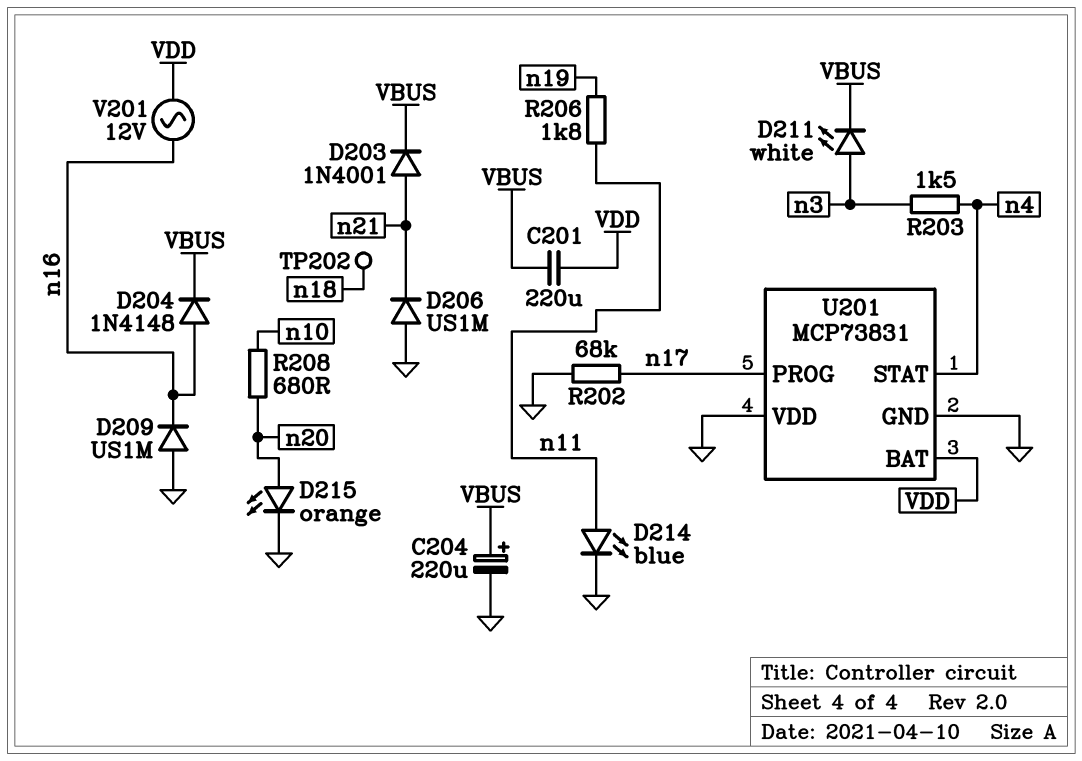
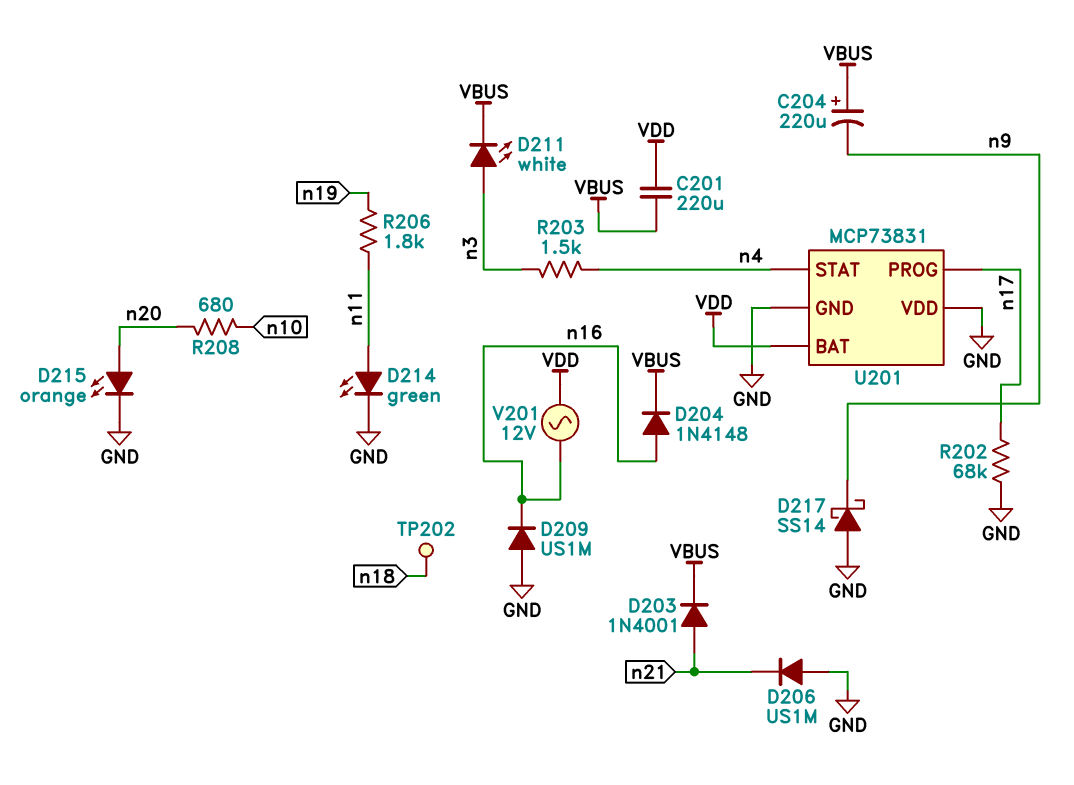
C204: 220uF (plus VBUS, minus GND) -> 220uF (plus VBUS, minus n9)
D214: LED blue (A n11, K GND) -> LED green (A n11, K GND)
D217: none -> schottky SS14 (A GND, K n9)

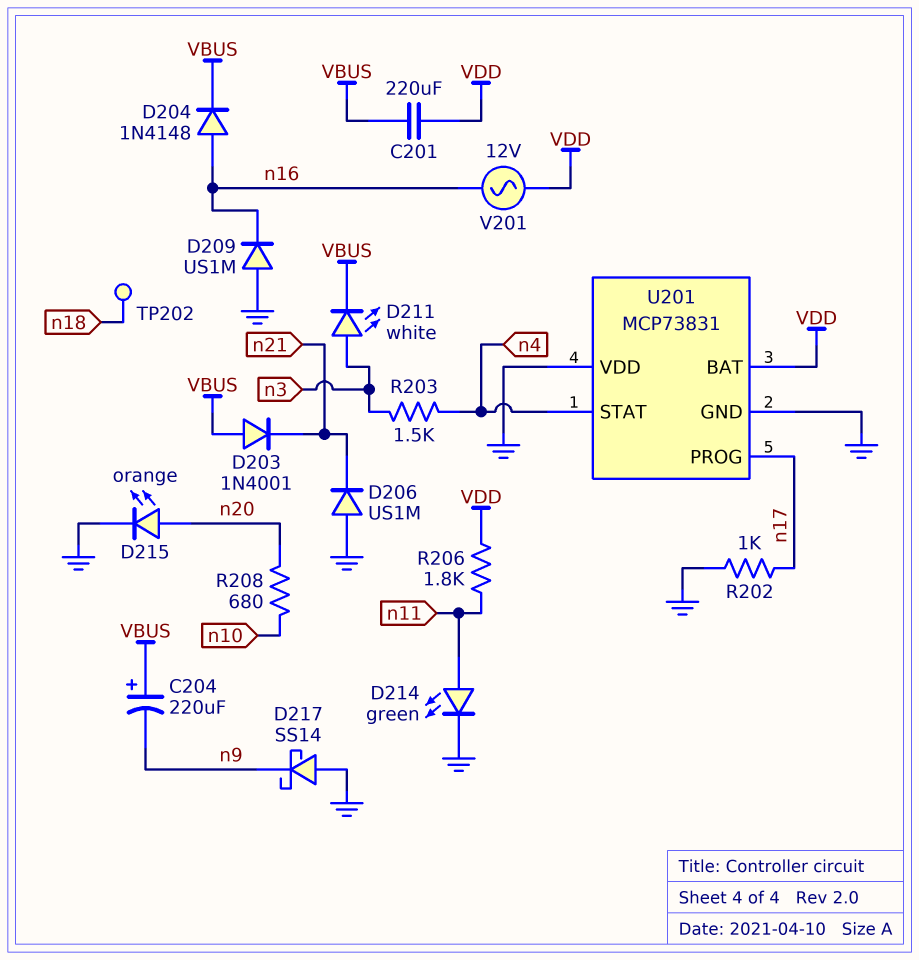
D203: diode 1N4001 (A n21, K VBUS) -> diode 1N4001 (A VBUS, K n21)
R202: 68k (GND, n17) -> 1k (GND, n17)
R206: 1.8k (n11, n19) -> 1.8k (VDD, n11)

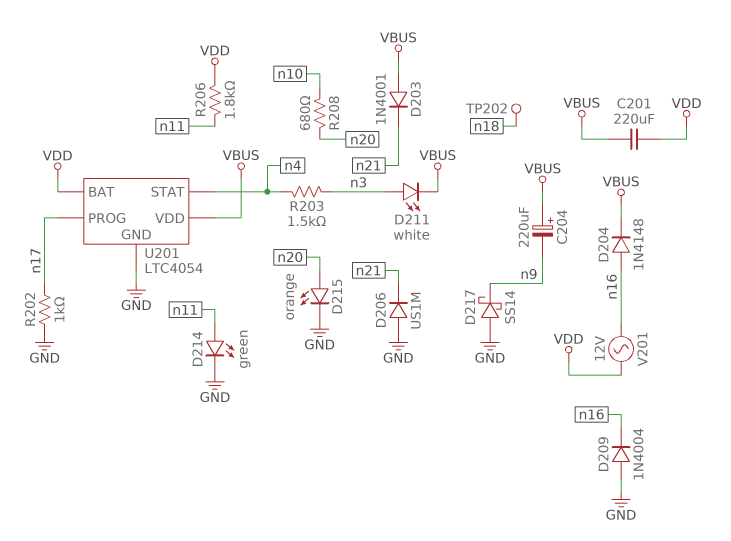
D209: diode US1M (A GND, K n16) -> diode 1N4004 (A GND, K n16)
U201: MCP73831 -> LTC4054
U201 pin VDD: GND -> VBUS

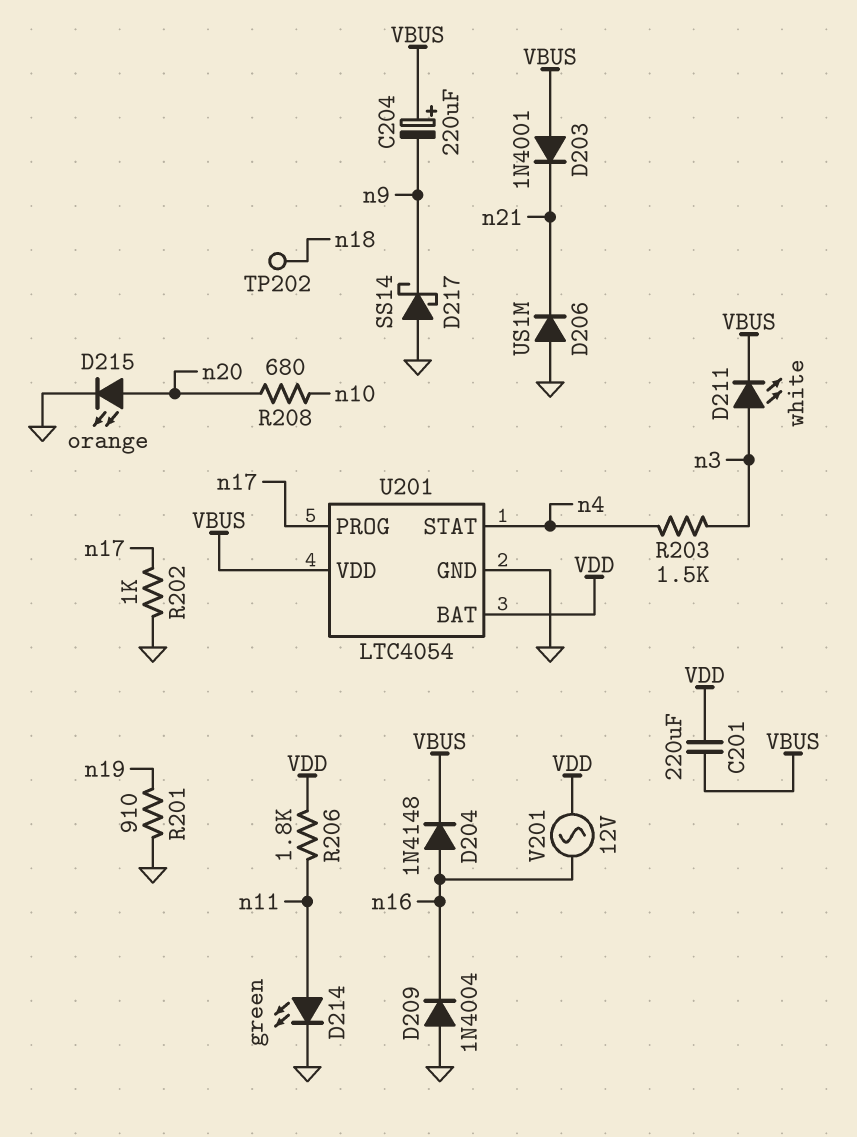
R201: none -> 910 (GND, n19)

